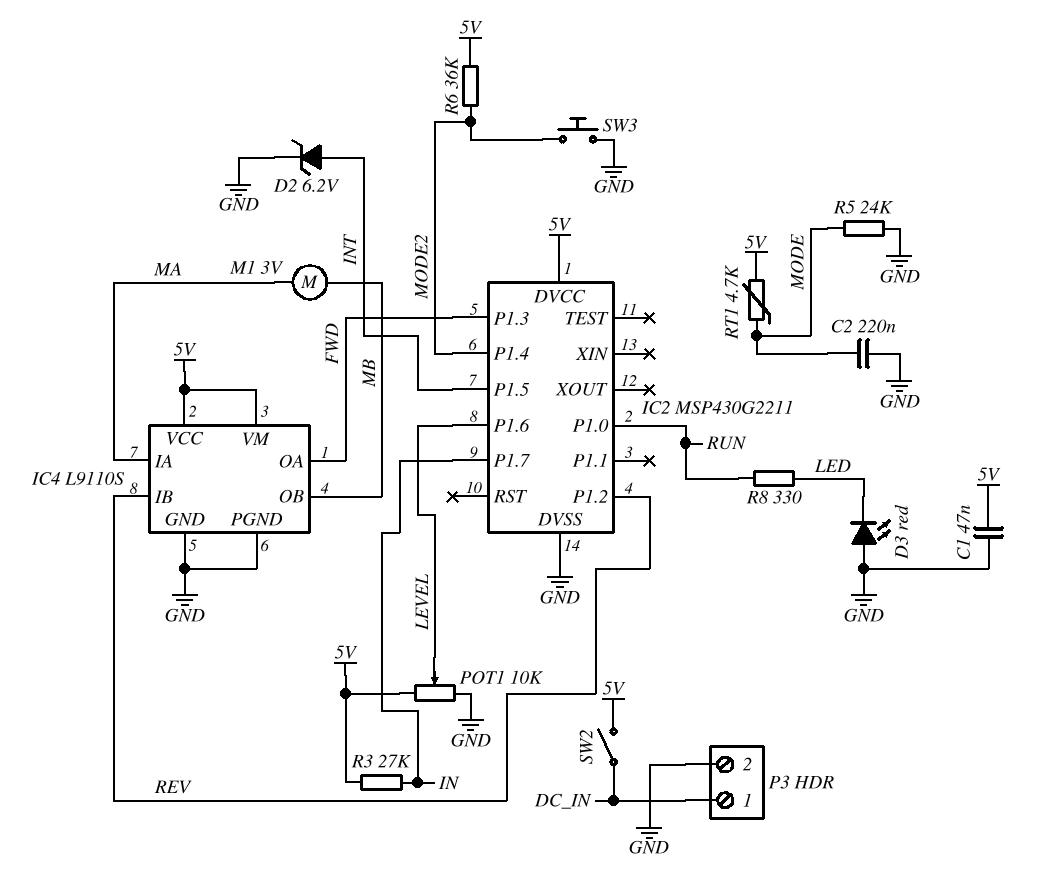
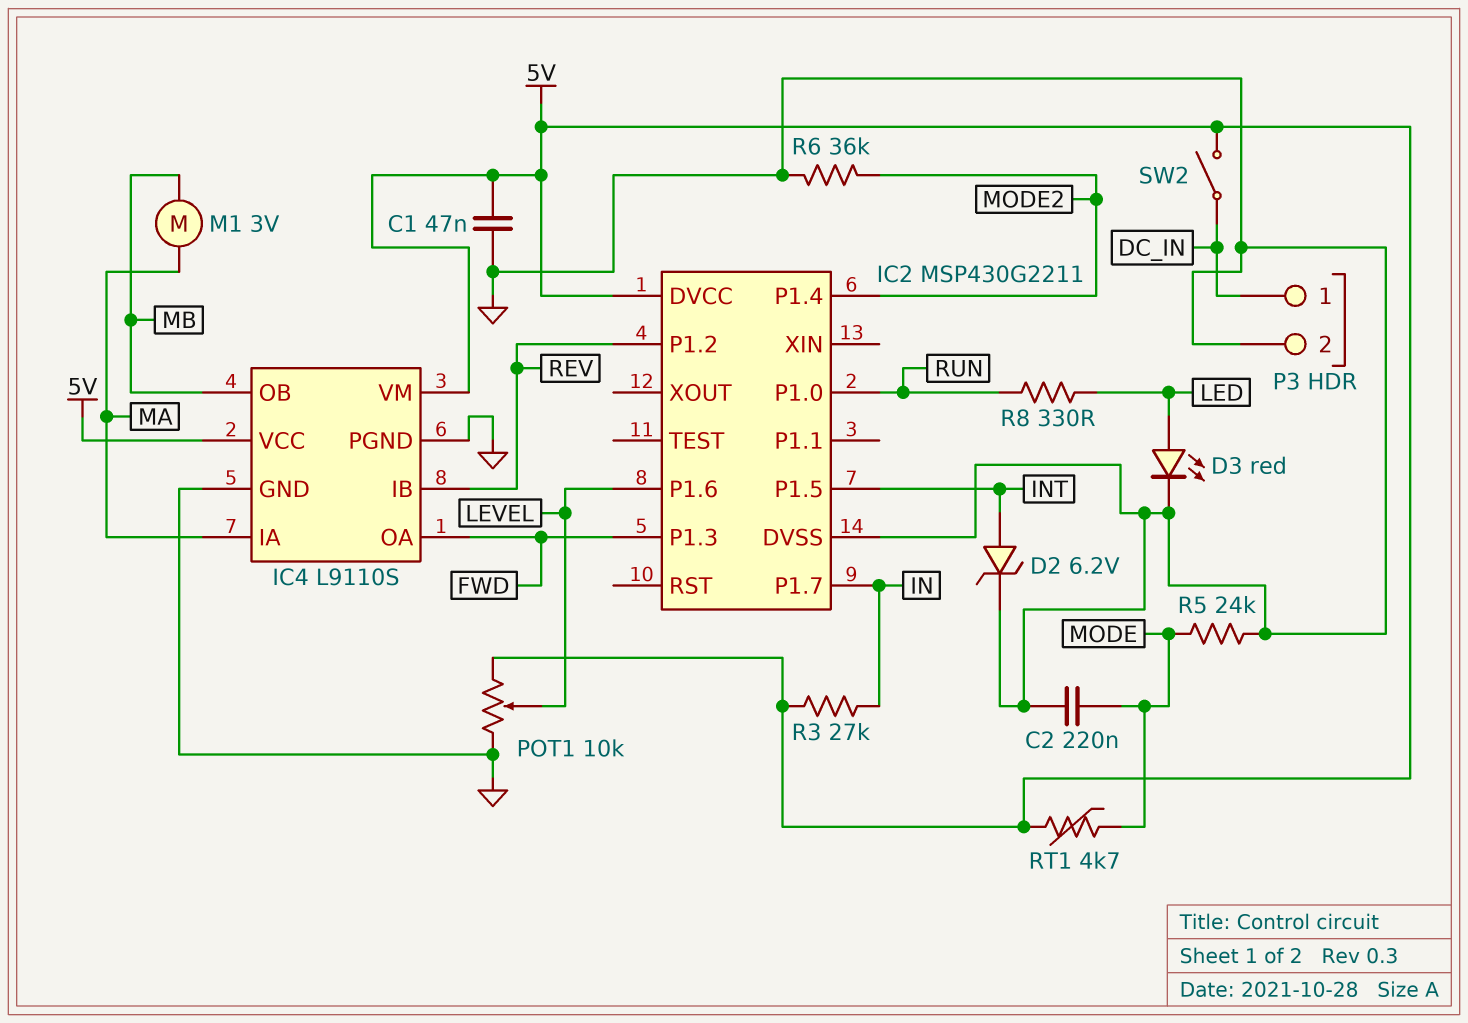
D3: LED red (A GND, K LED) -> LED red (A LED, K GND)
R6: 36k (5V, MODE2) -> 36k (GND, MODE2)
SW3: button (GND, MODE2) -> none

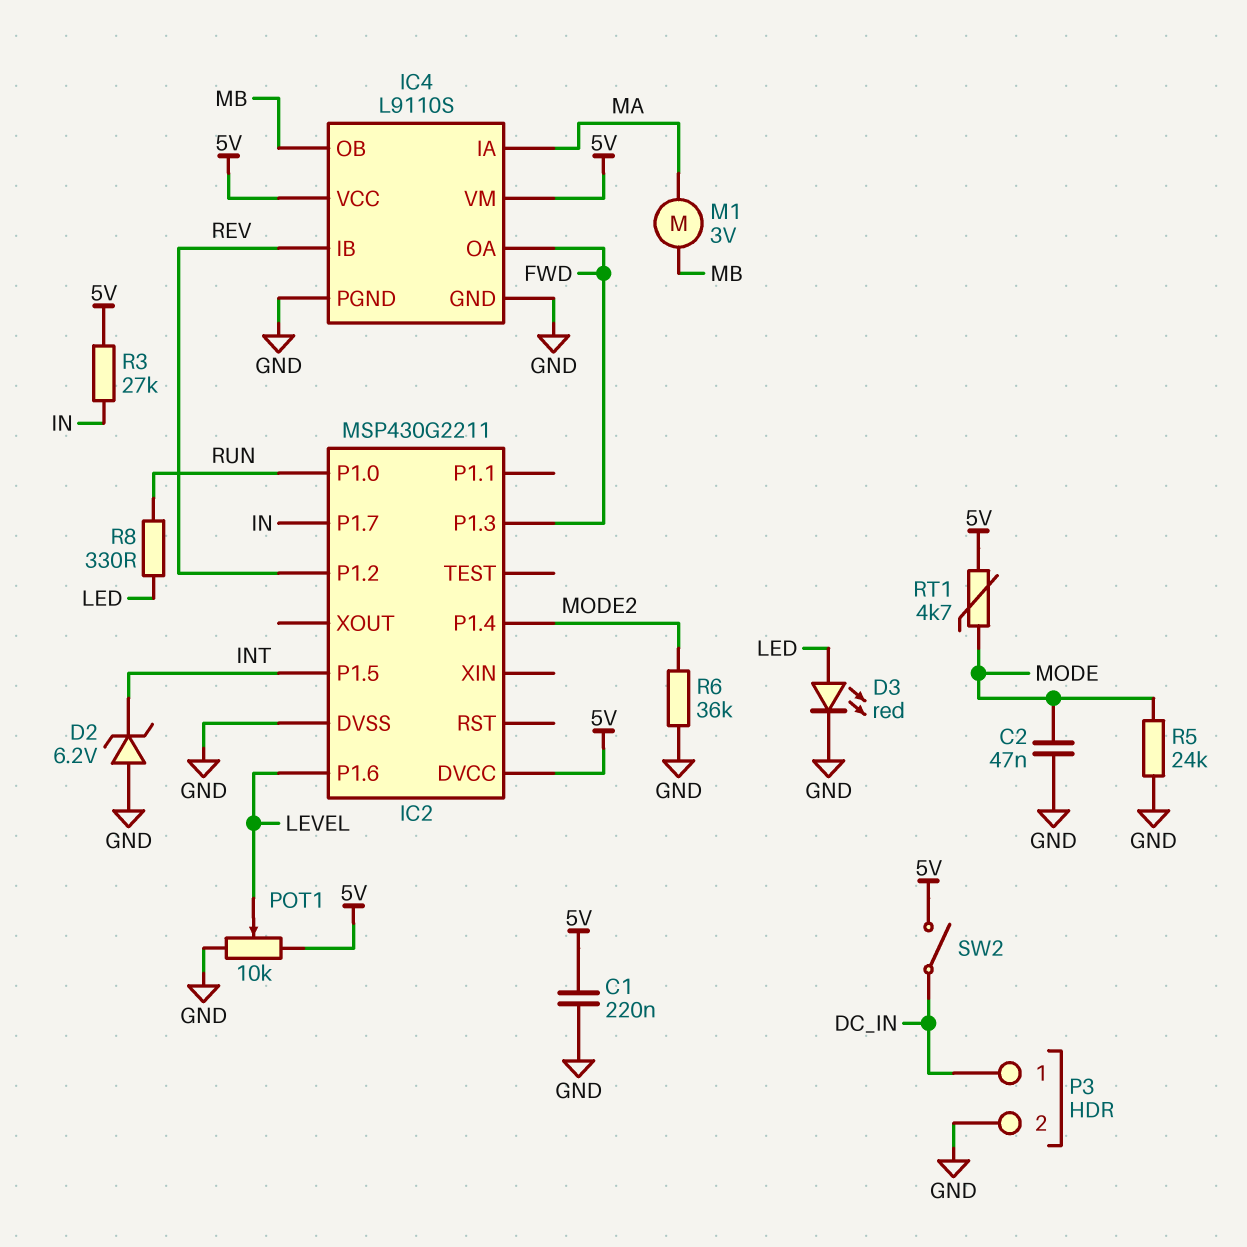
C1: 47nF (5V, GND) -> 220nF (5V, GND)
C2: 220nF (GND, MODE) -> 47nF (GND, MODE)
D2: zener 6.2V (A INT, K GND) -> zener 6.2V (A GND, K INT)

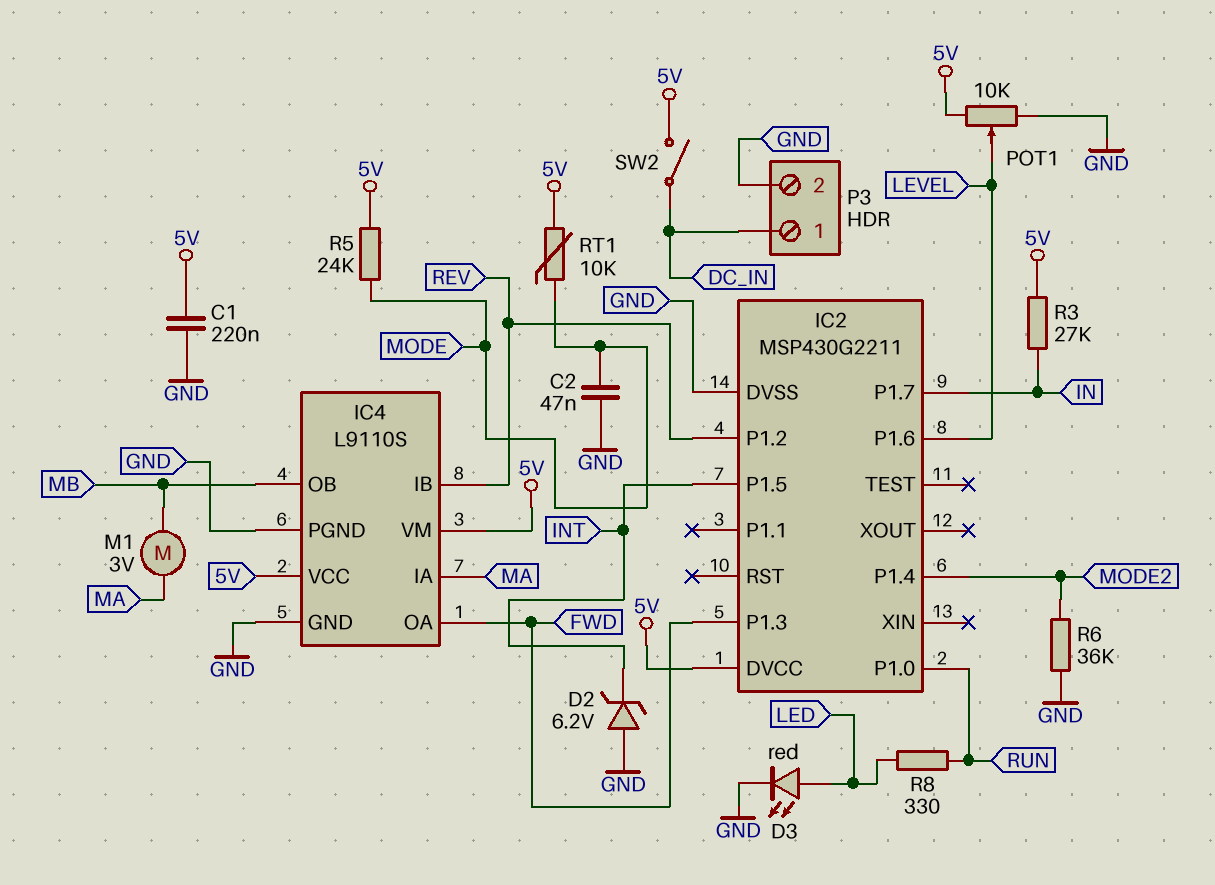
R5: 24k (GND, MODE) -> 24k (5V, MODE)
RT1: 4.7k (5V, MODE) -> 10k (5V, MODE)

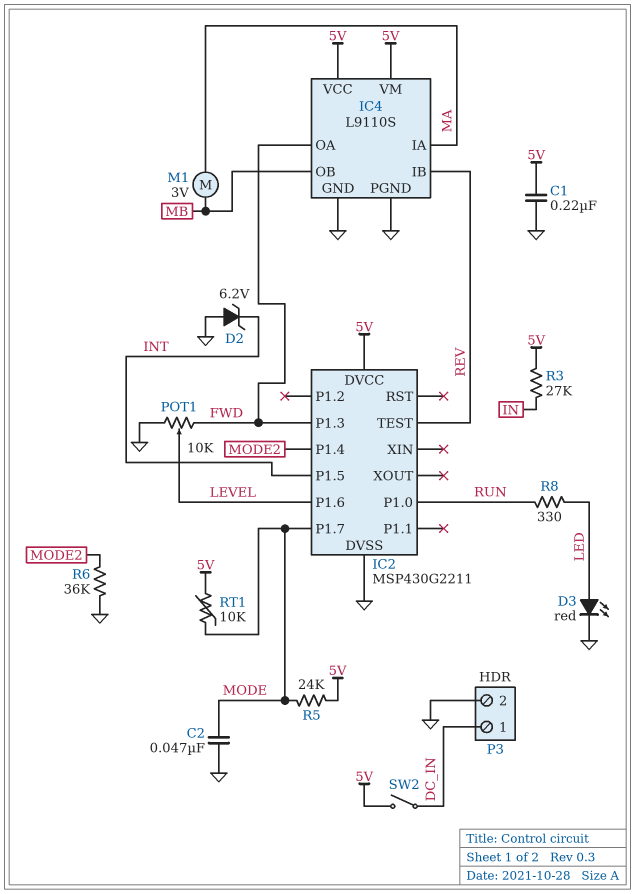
IC2 pin P1.2: REV -> none
IC2 pin P1.7: IN -> MODE
IC2 pin TEST: none -> REV
POT1: 10k (5V, GND, wiper LEVEL) -> 10k (FWD, GND, wiper LEVEL)

